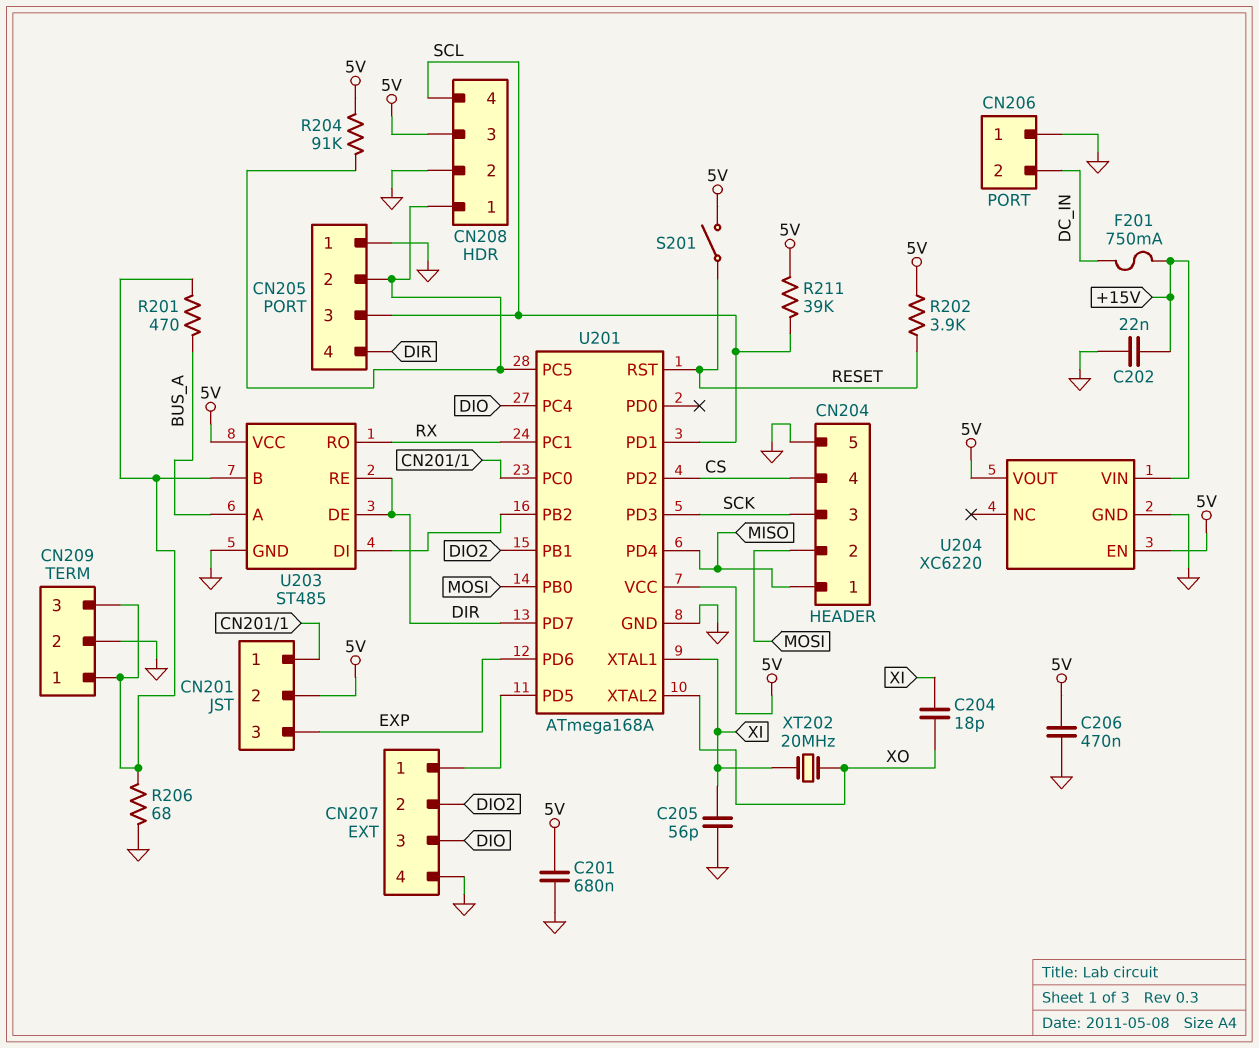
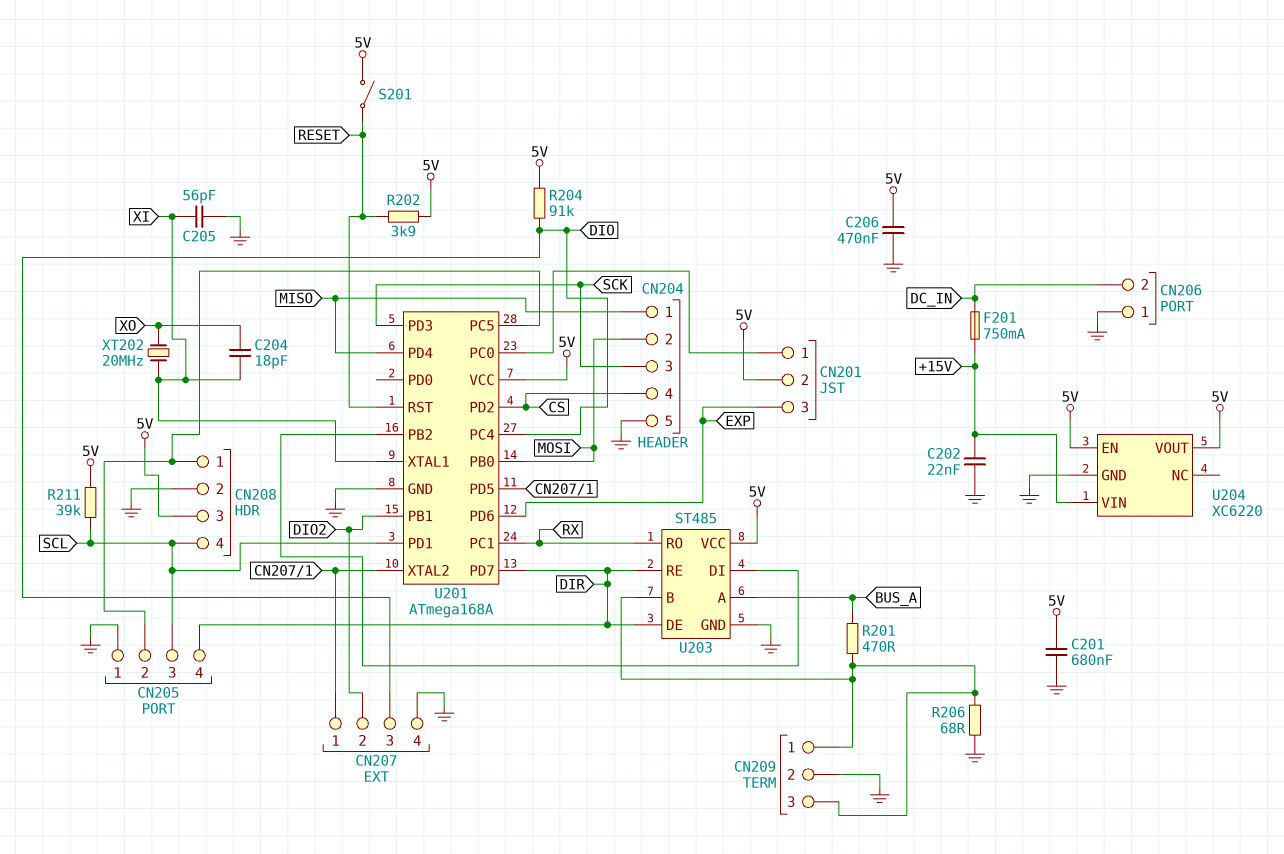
R204: 91k (5V, CN205/2) -> 91k (5V, DIO)
U201 pin XTAL2: XO -> CN207/1

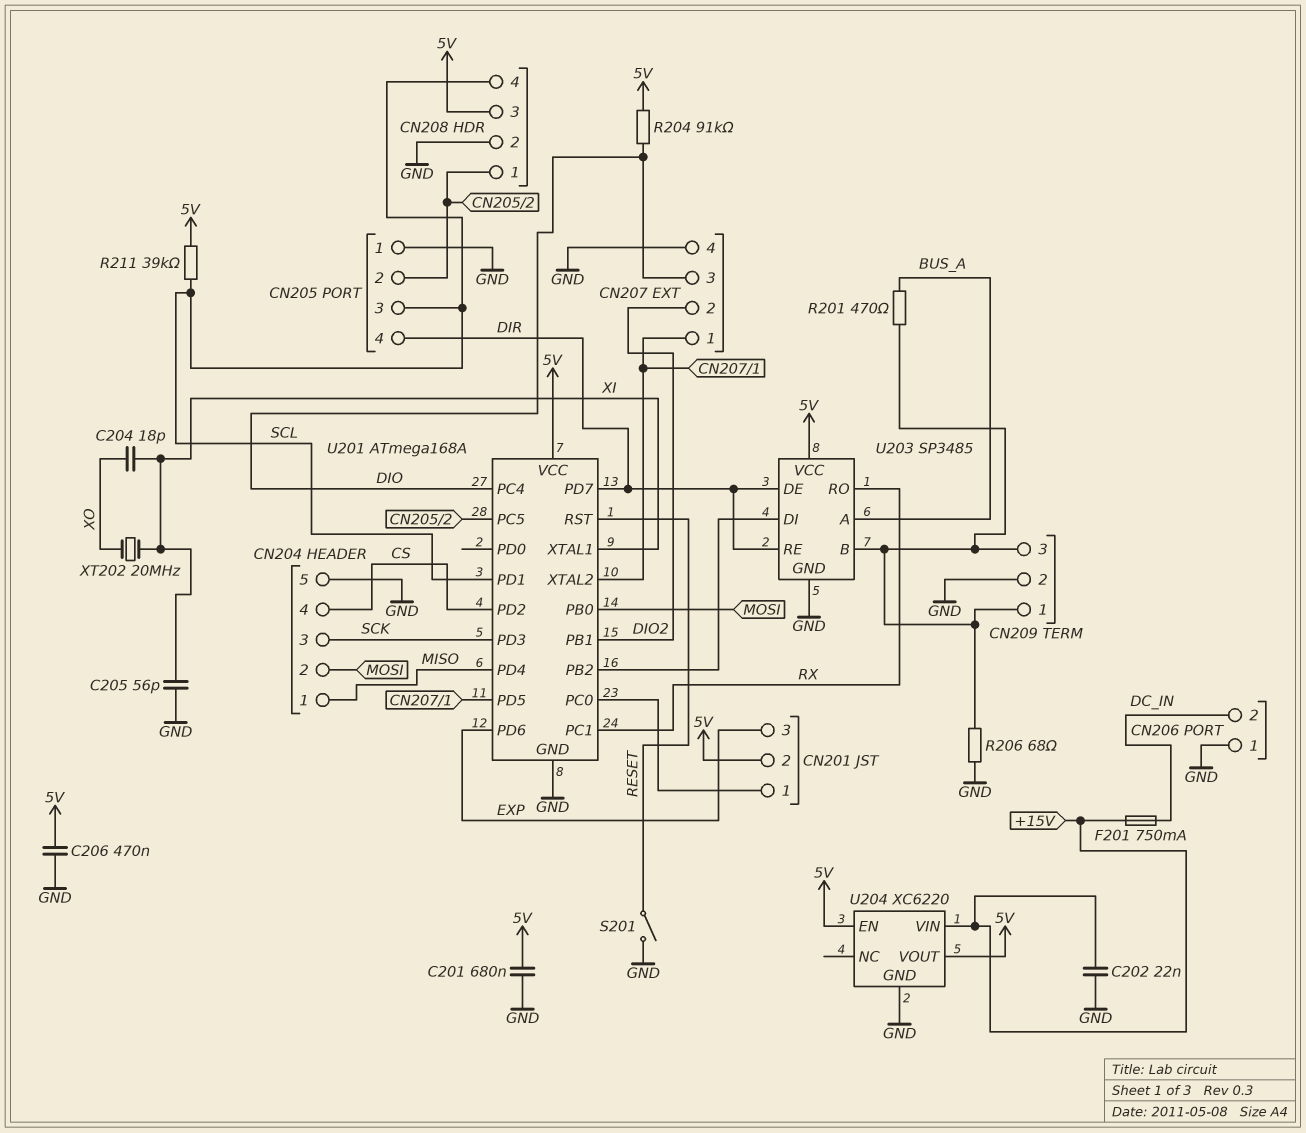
R202: 3.9k (5V, RESET) -> none
S201: switch (5V, RESET) -> switch (GND, RESET)
U203: ST485 -> SP3485

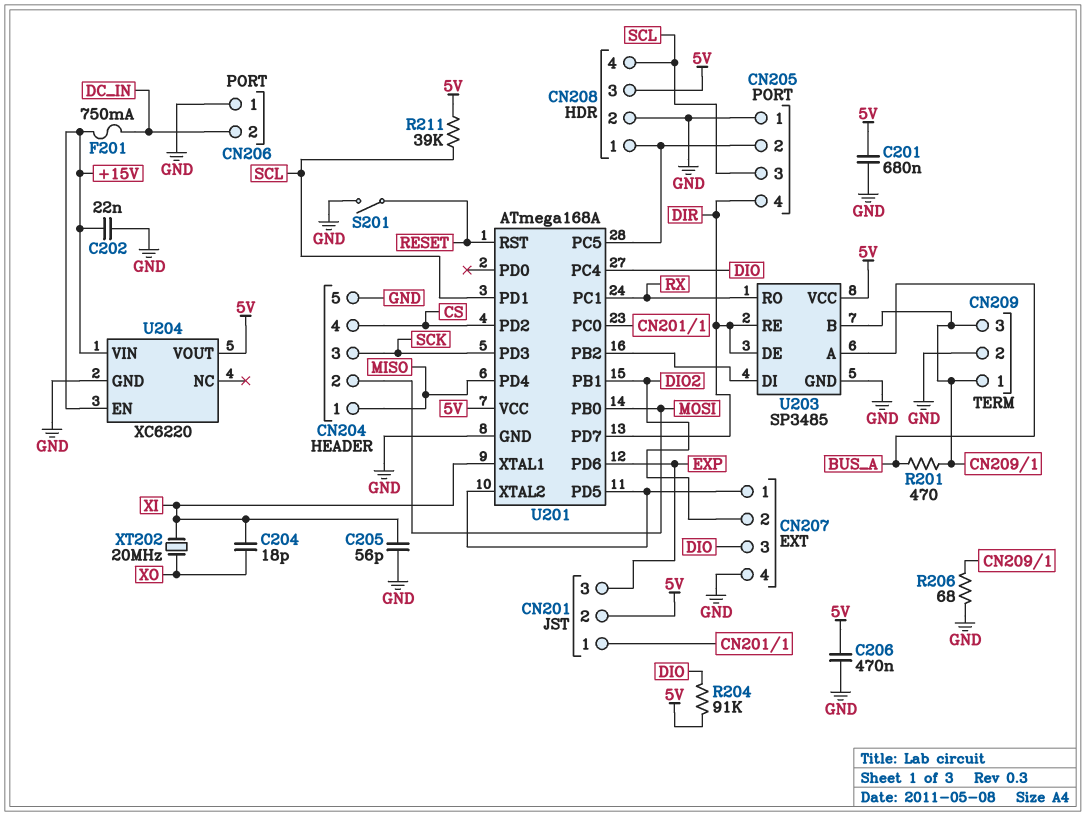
U204 pin EN: 5V -> +15V

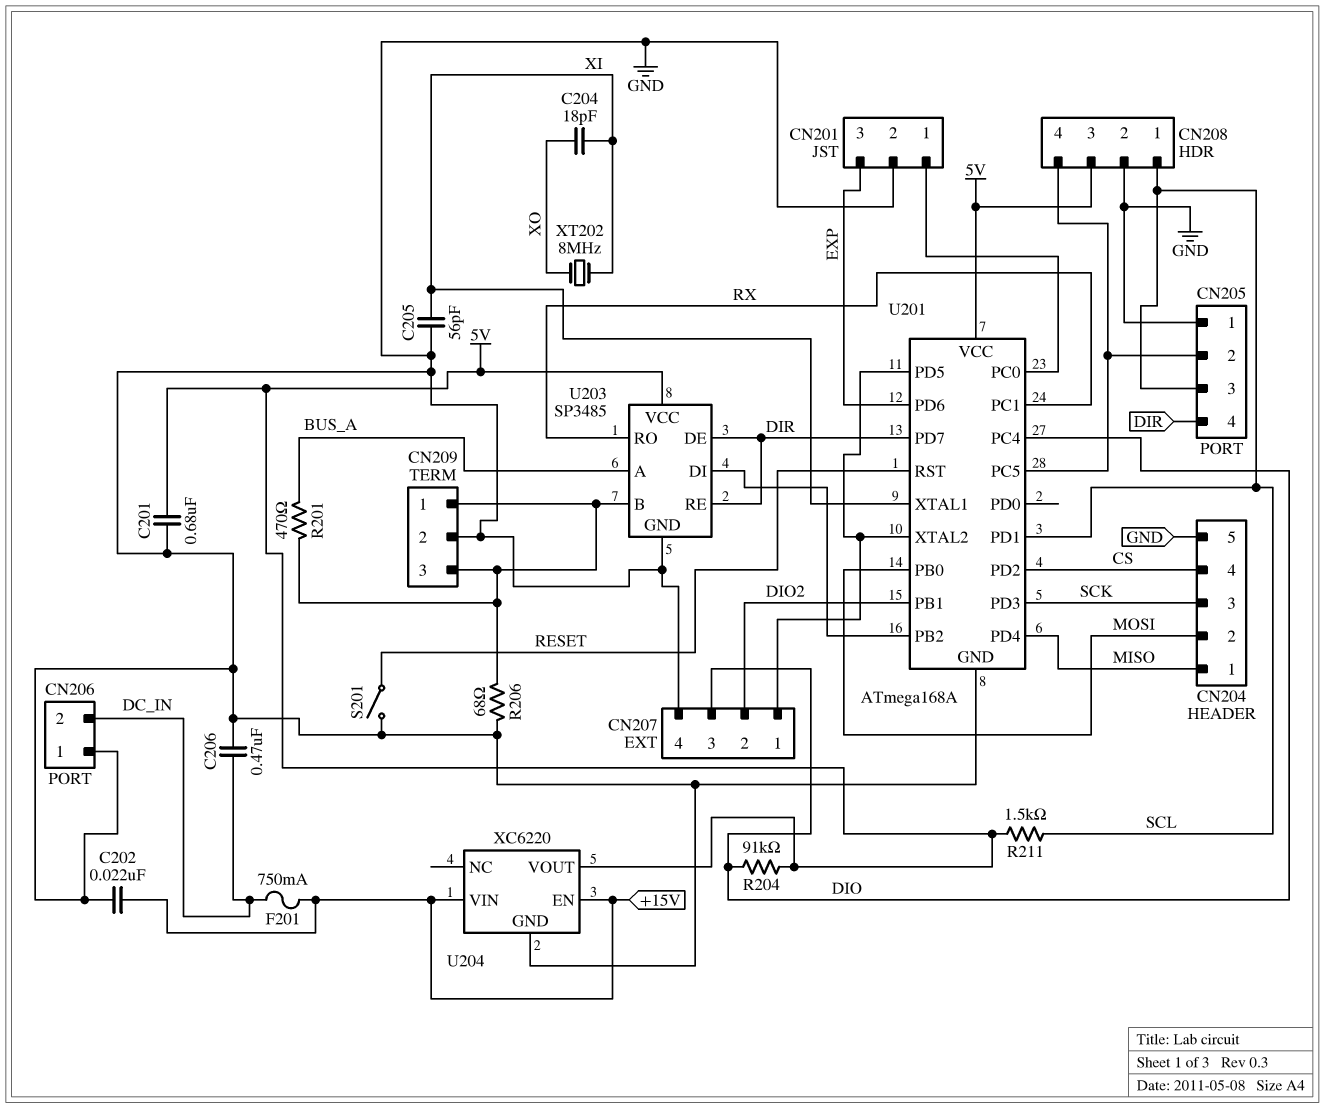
C206: 470nF (5V, GND) -> 470nF (DC_IN, GND)
CN201 pin 2: 5V -> GND
CN208 pin 1: CN205/2 -> SCL
CN208 pin 4: SCL -> CN205/2
R211: 39k (5V, SCL) -> 1.5k (5V, SCL)
XT202: 20MHz (XI, XO) -> 8MHz (XI, XO)

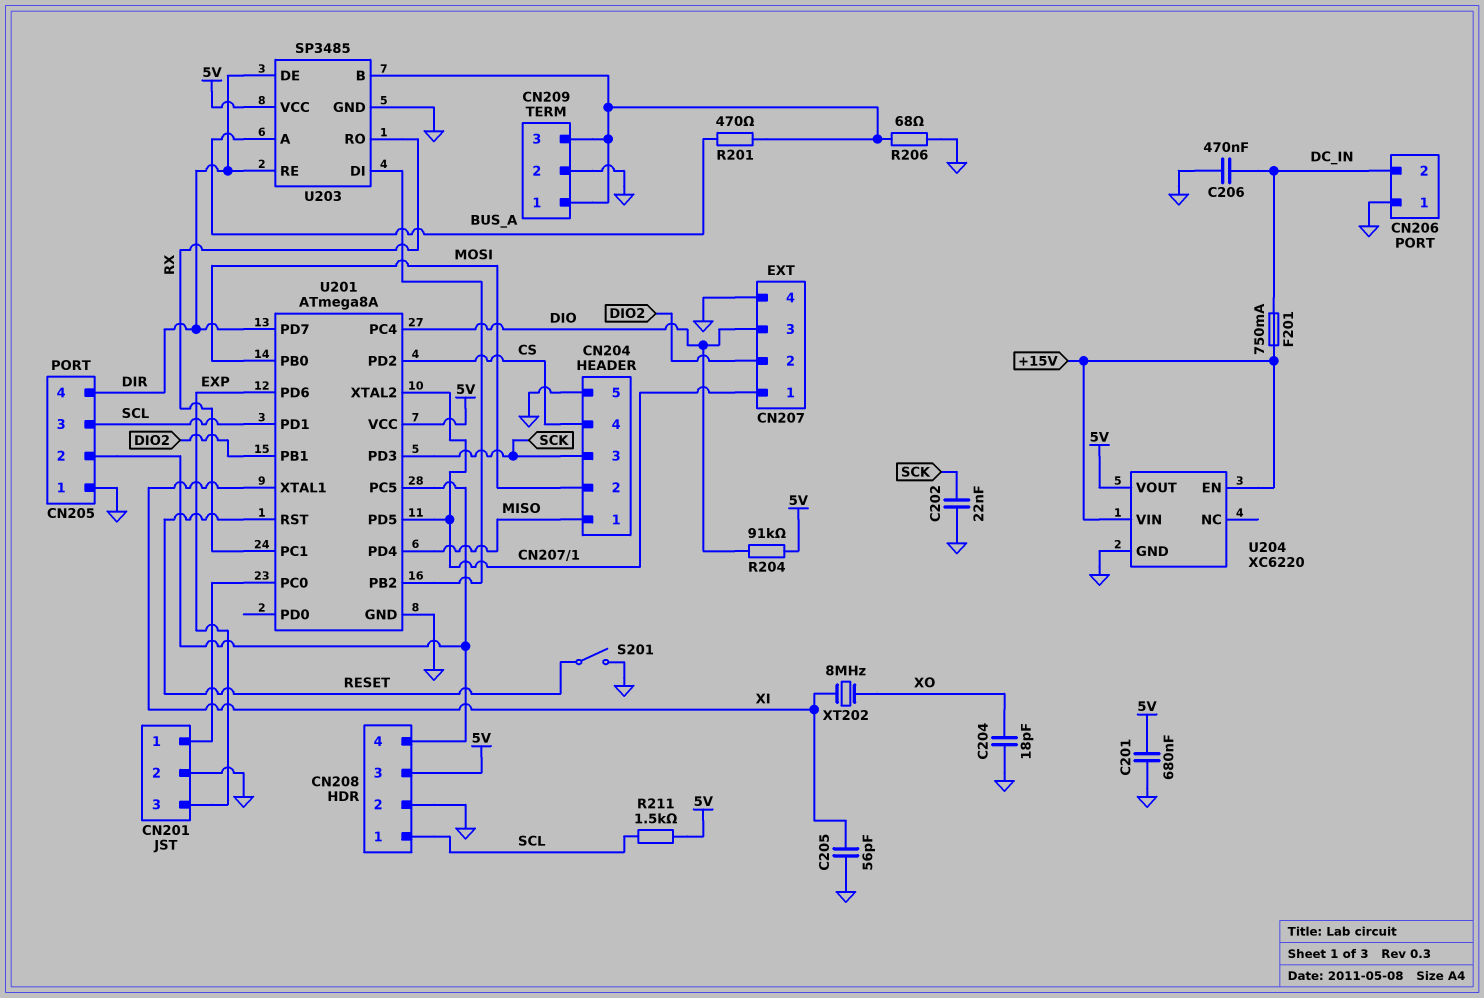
C202: 22nF (+15V, GND) -> 22nF (GND, SCK)
C204: 18pF (XI, XO) -> 18pF (GND, XO)
U201: ATmega168A -> ATmega8A

